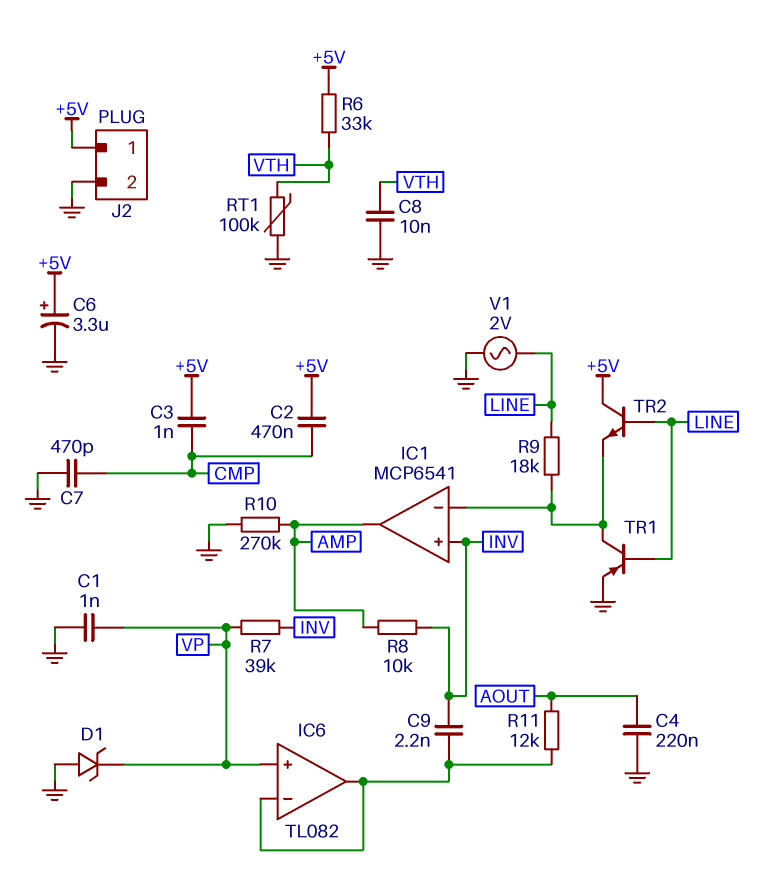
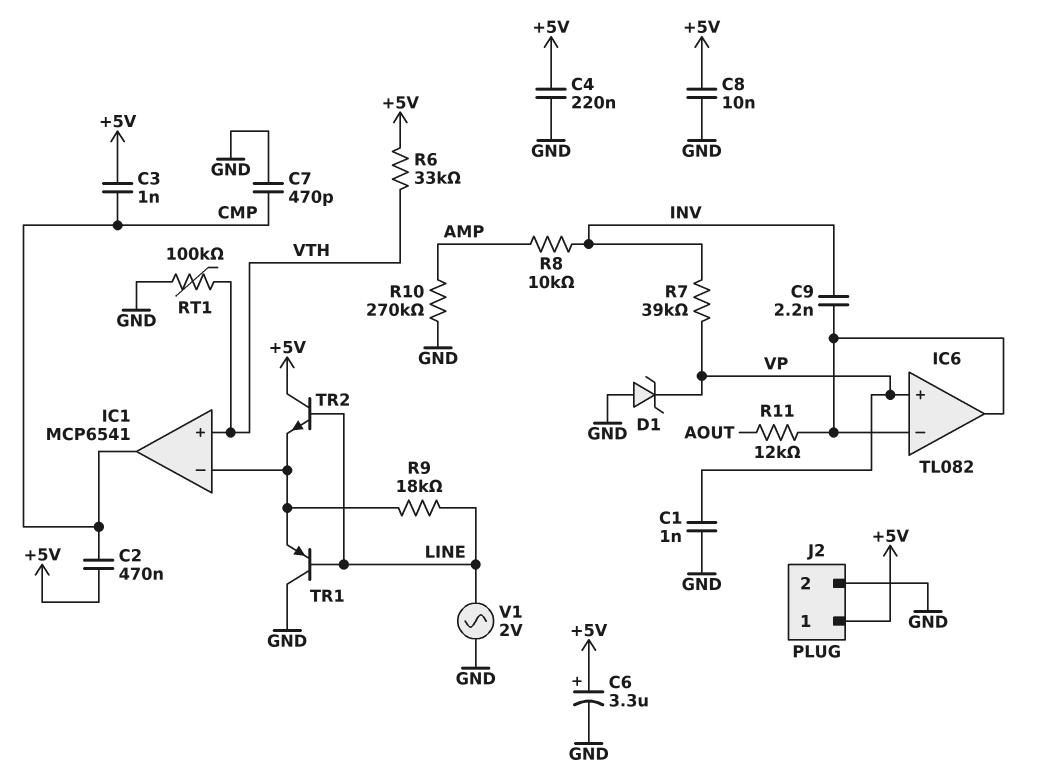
C4: 220nF (AOUT, GND) -> 220nF (+5V, GND)
C8: 10nF (GND, VTH) -> 10nF (+5V, GND)
IC1 pin in+: INV -> VTH
IC1 pin out: AMP -> CMP
TR1: PNP (B LINE, C IC1/in-, E GND) -> PNP (B LINE, C GND, E IC1/in-)

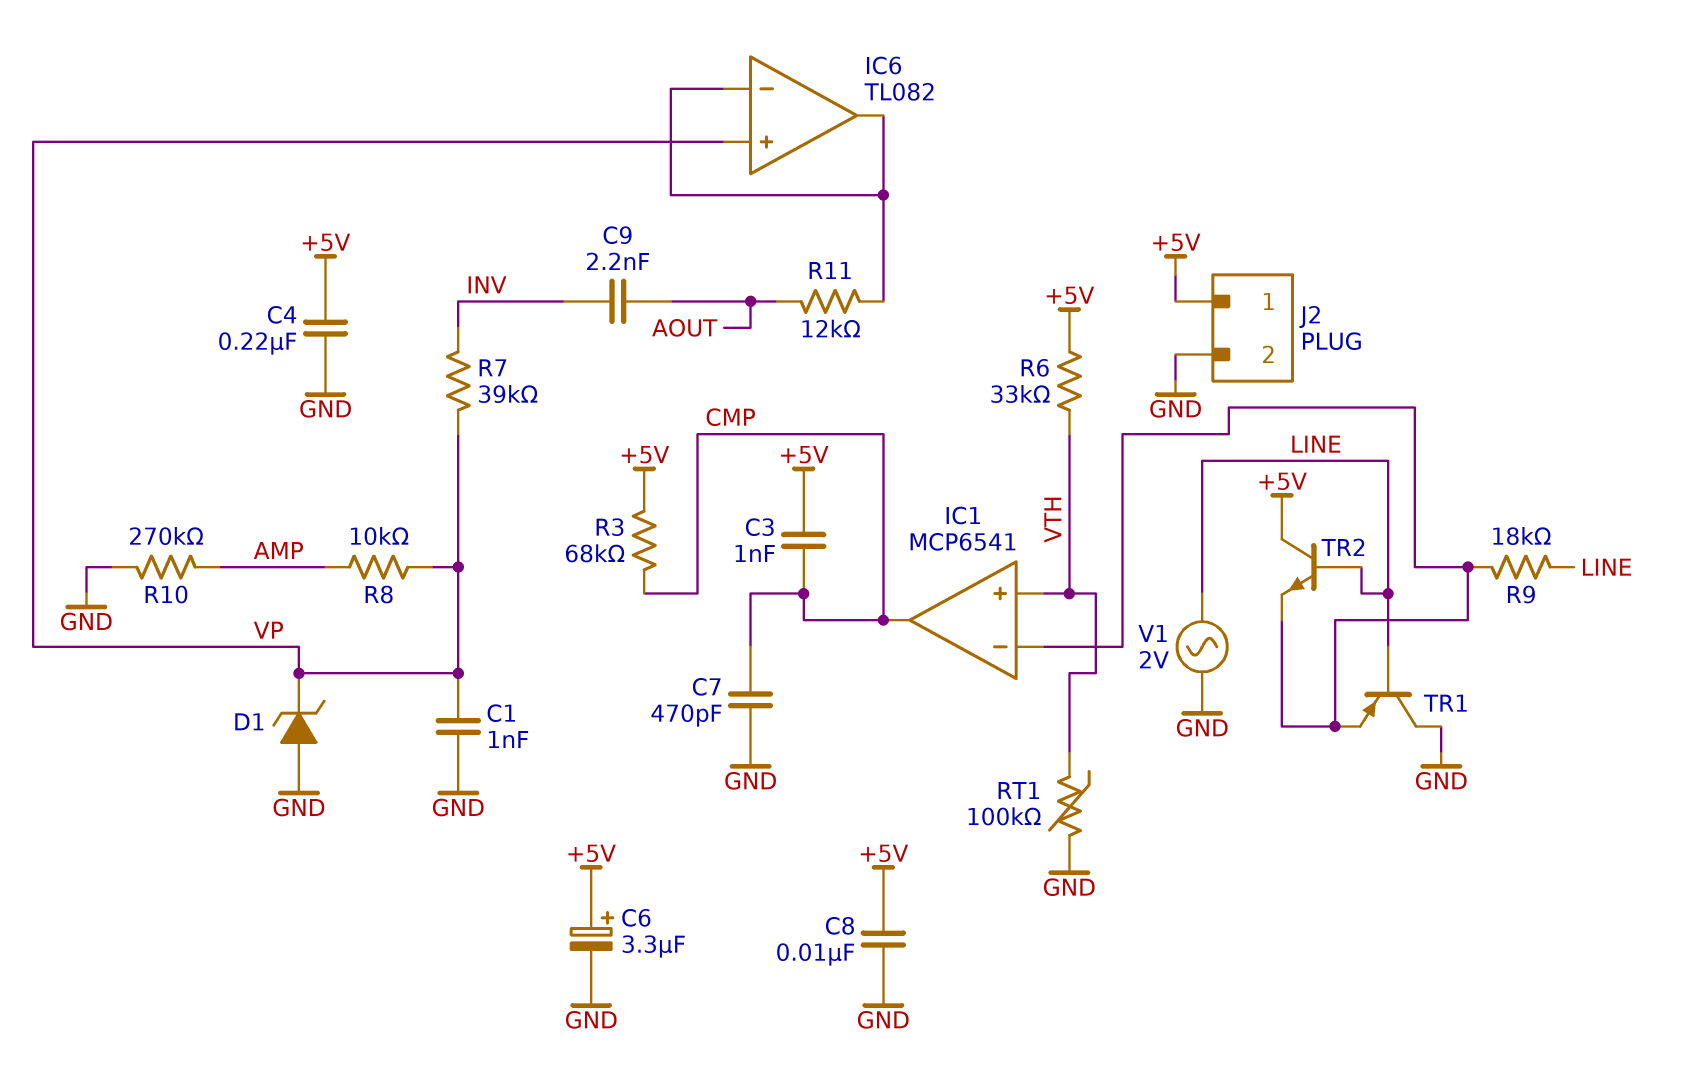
C2: 470nF (+5V, CMP) -> none
C9: 2.2nF (IC6/in-, INV) -> 2.2nF (AOUT, INV)
R3: none -> 68k (+5V, CMP)
R8: 10k (AMP, INV) -> 10k (AMP, VP)

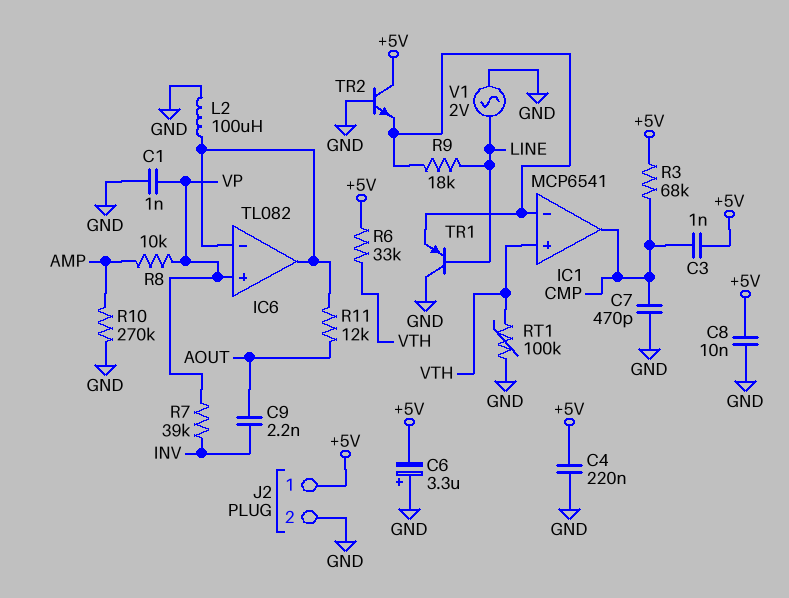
C6: 3.3uF (plus +5V, minus GND) -> 3.3uF (plus GND, minus +5V)
D1: zener (A GND, K VP) -> none
L2: none -> 100uH (GND, IC6/in-)
TR2: NPN (B LINE, C +5V, E IC1/in-) -> NPN (B GND, C +5V, E IC1/in-)

